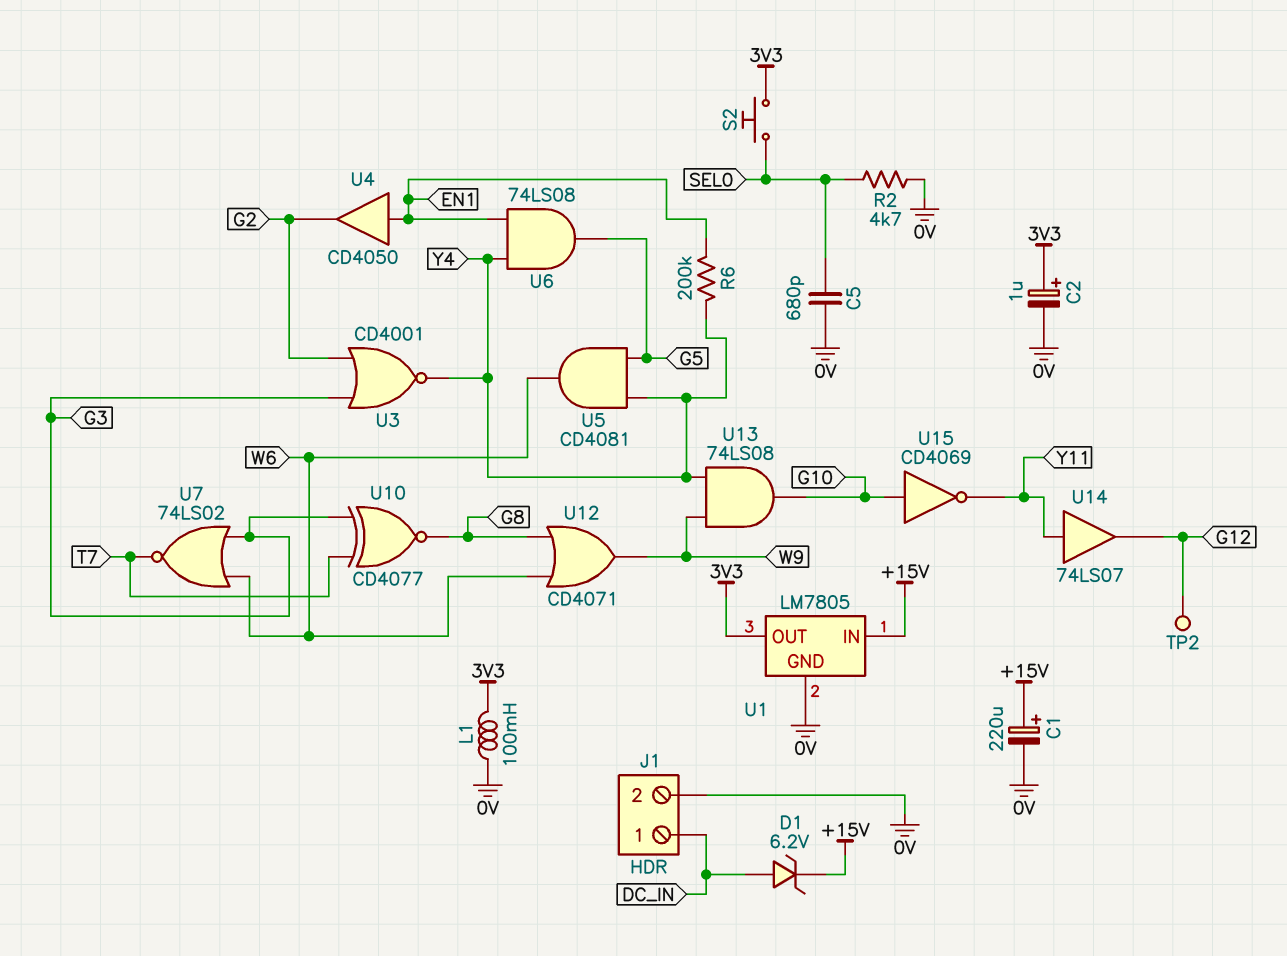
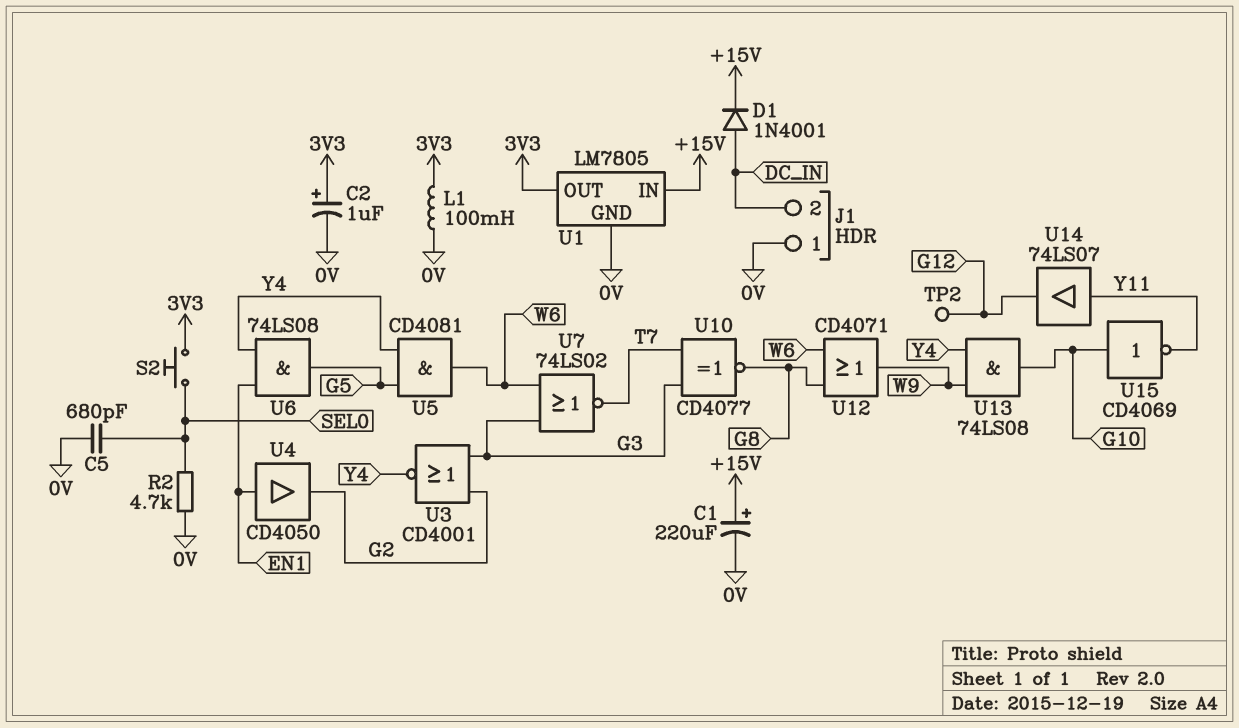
D1: zener 6.2V (A DC_IN, K +15V) -> diode 1N4001 (A DC_IN, K +15V)
J1 pin 1: DC_IN -> 0V
J1 pin 2: 0V -> DC_IN
R6: 200k (EN1, Y4) -> none

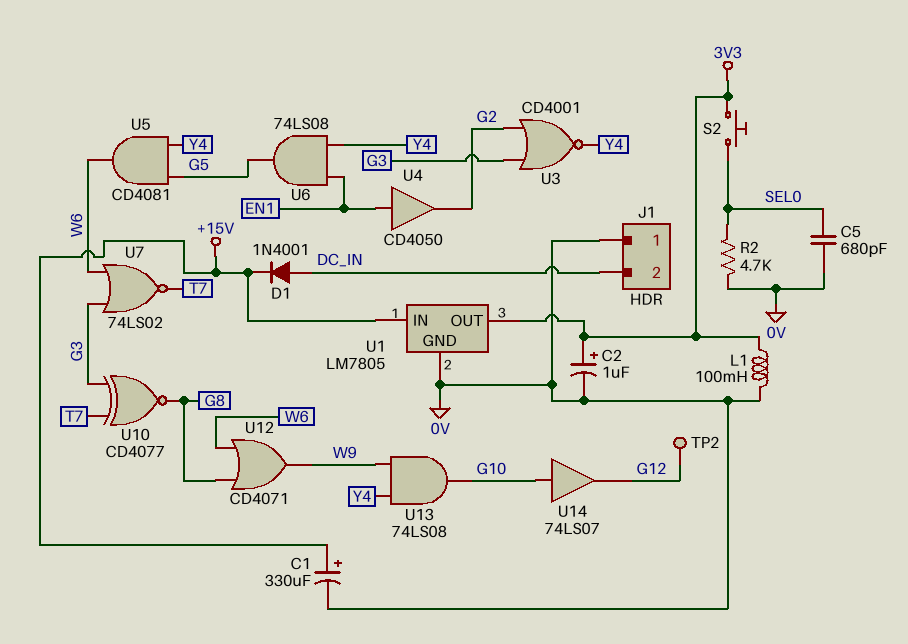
C1: 220uF (plus +15V, minus 0V) -> 330uF (plus +15V, minus 0V)
U14: buffer 74LS07 (in Y11, out G12) -> buffer 74LS07 (in G10, out G12)
U15: NOT CD4069 (in G10, out Y11) -> none

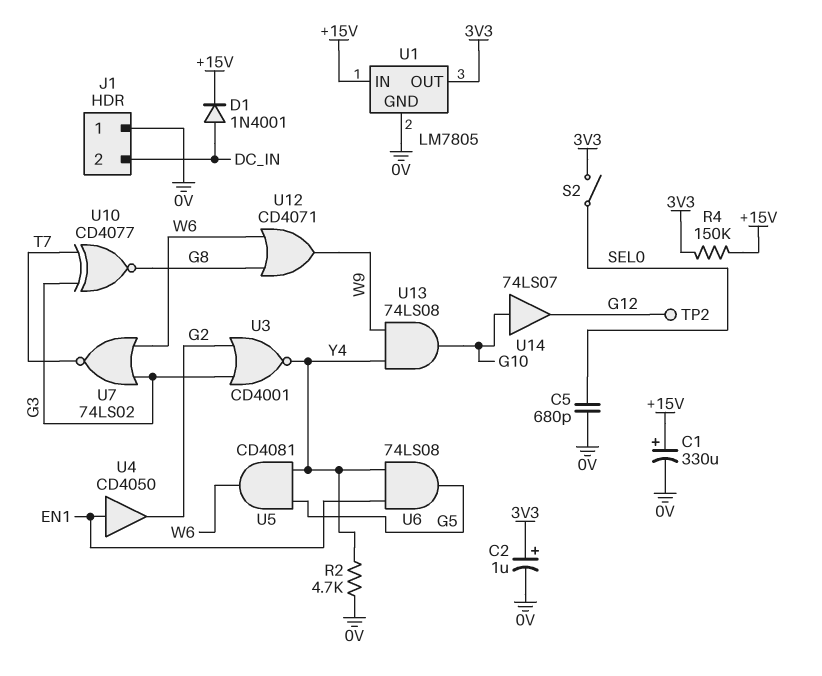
L1: 100mH (0V, 3V3) -> none
R2: 4.7k (0V, SEL0) -> 4.7k (0V, Y4)
R4: none -> 150k (+15V, 3V3)
S2: button (3V3, SEL0) -> switch (3V3, SEL0)

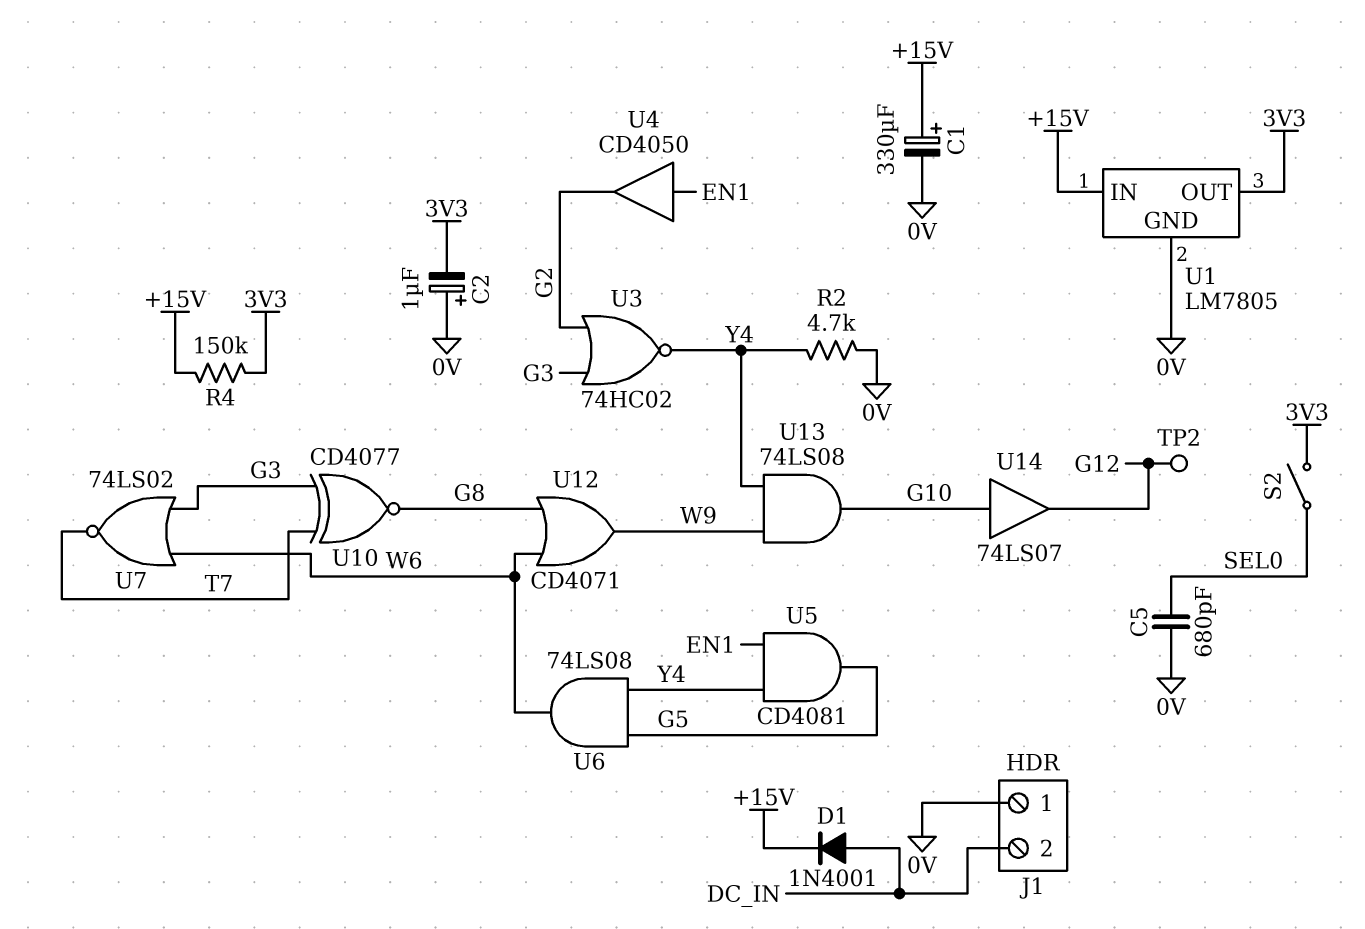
C2: 1uF (plus 3V3, minus 0V) -> 1uF (plus 0V, minus 3V3)
U3: NOR CD4001 (in G2, in G3, out Y4) -> NOR 74HC02 (in G2, in G3, out Y4)
U5: AND CD4081 (in G5, in Y4, out W6) -> AND CD4081 (in EN1, in Y4, out G5)
U6: AND 74LS08 (in EN1, in Y4, out G5) -> AND 74LS08 (in G5, in Y4, out W6)

